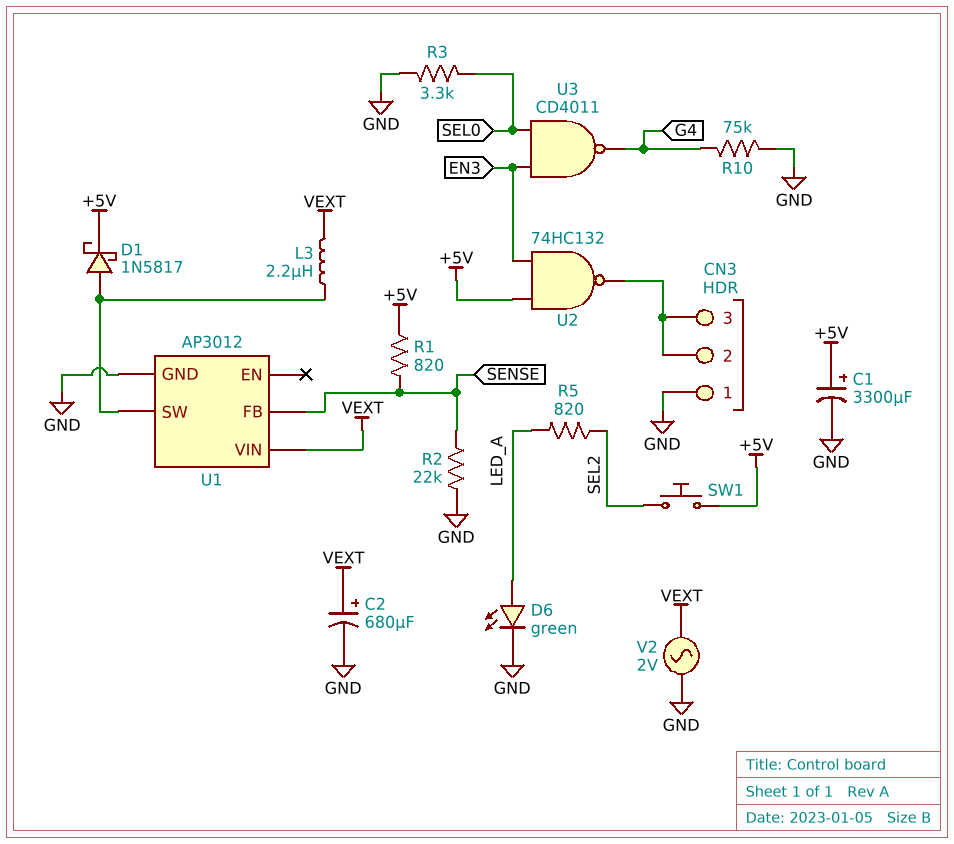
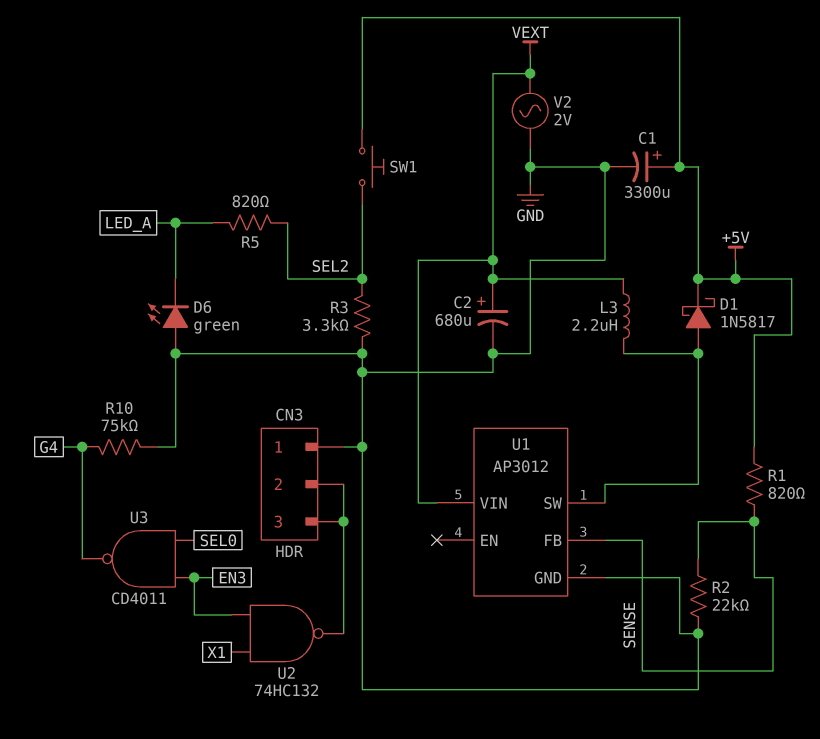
D6: LED green (A LED_A, K GND) -> LED green (A GND, K LED_A)
R3: 3.3k (GND, SEL0) -> 3.3k (GND, SEL2)
U2: NAND 74HC132 (in +5V, in EN3, out CN3/2) -> NAND 74HC132 (in EN3, in X1, out CN3/2)

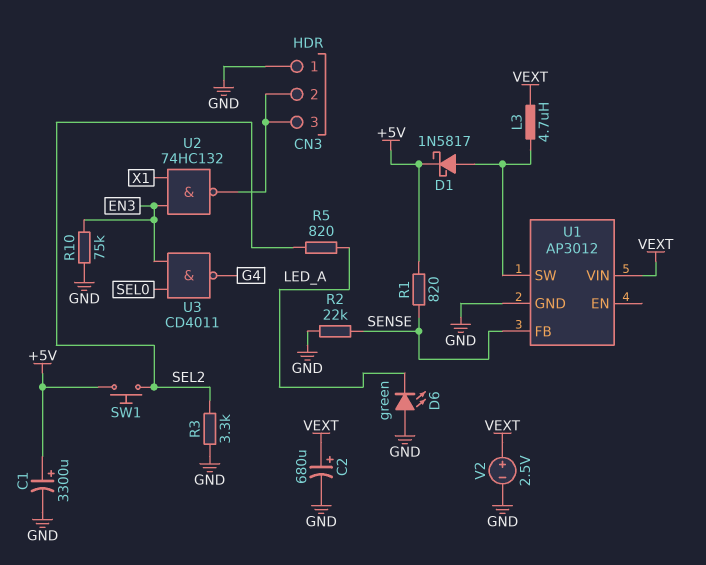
L3: 2.2uH (U1/SW, VEXT) -> 4.7uH (U1/SW, VEXT)
R10: 75k (G4, GND) -> 75k (EN3, GND)
V2: AC 2V (GND, VEXT) -> 2.5V (plus VEXT, minus GND)

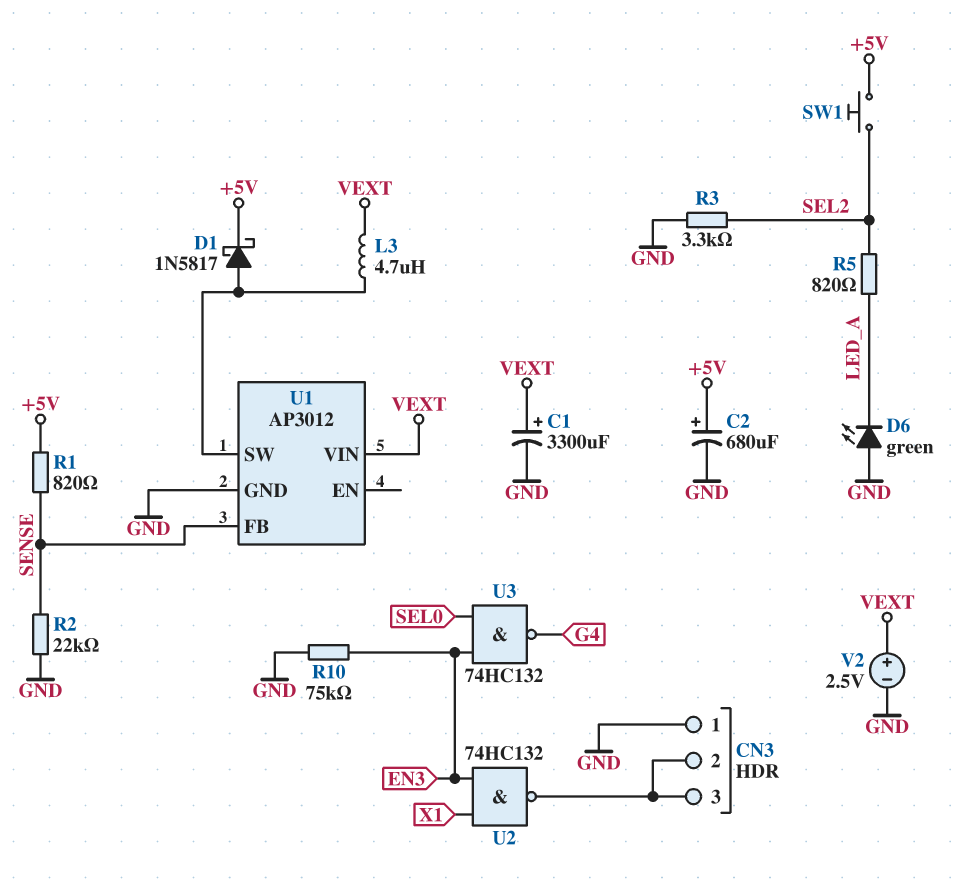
C1: 3300uF (plus +5V, minus GND) -> 3300uF (plus VEXT, minus GND)
C2: 680uF (plus VEXT, minus GND) -> 680uF (plus +5V, minus GND)
U3: NAND CD4011 (in EN3, in SEL0, out G4) -> NAND 74HC132 (in EN3, in SEL0, out G4)

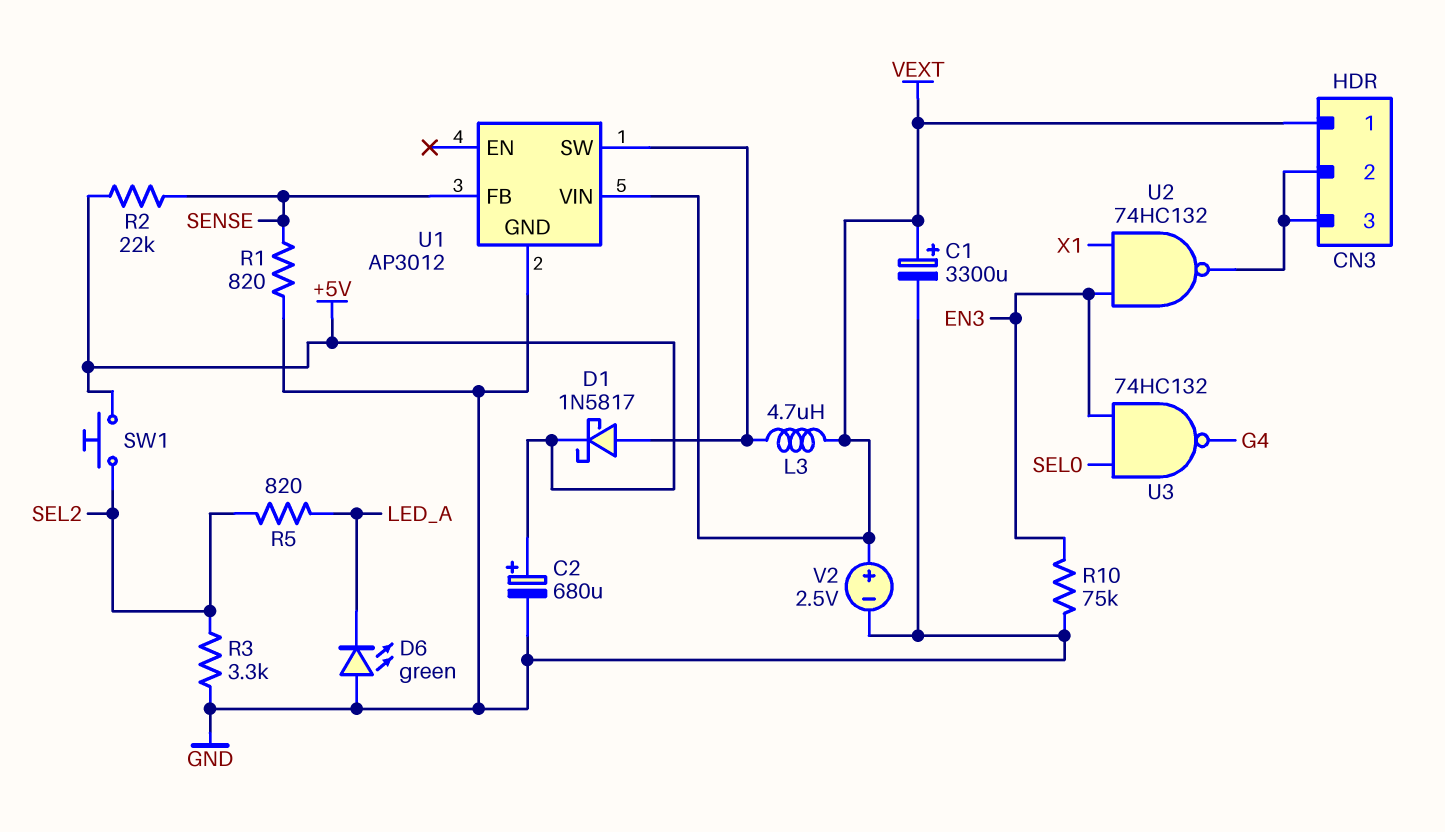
CN3 pin 1: GND -> VEXT
R1: 820 (+5V, SENSE) -> 820 (GND, SENSE)
R2: 22k (GND, SENSE) -> 22k (+5V, SENSE)

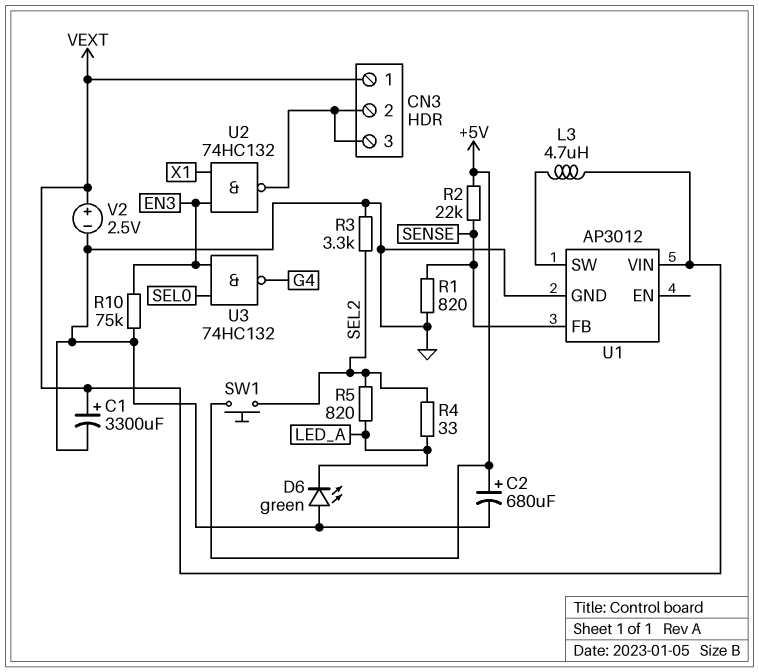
D1: schottky 1N5817 (A U1/SW, K +5V) -> none
R4: none -> 33 (LED_A, SEL2)

